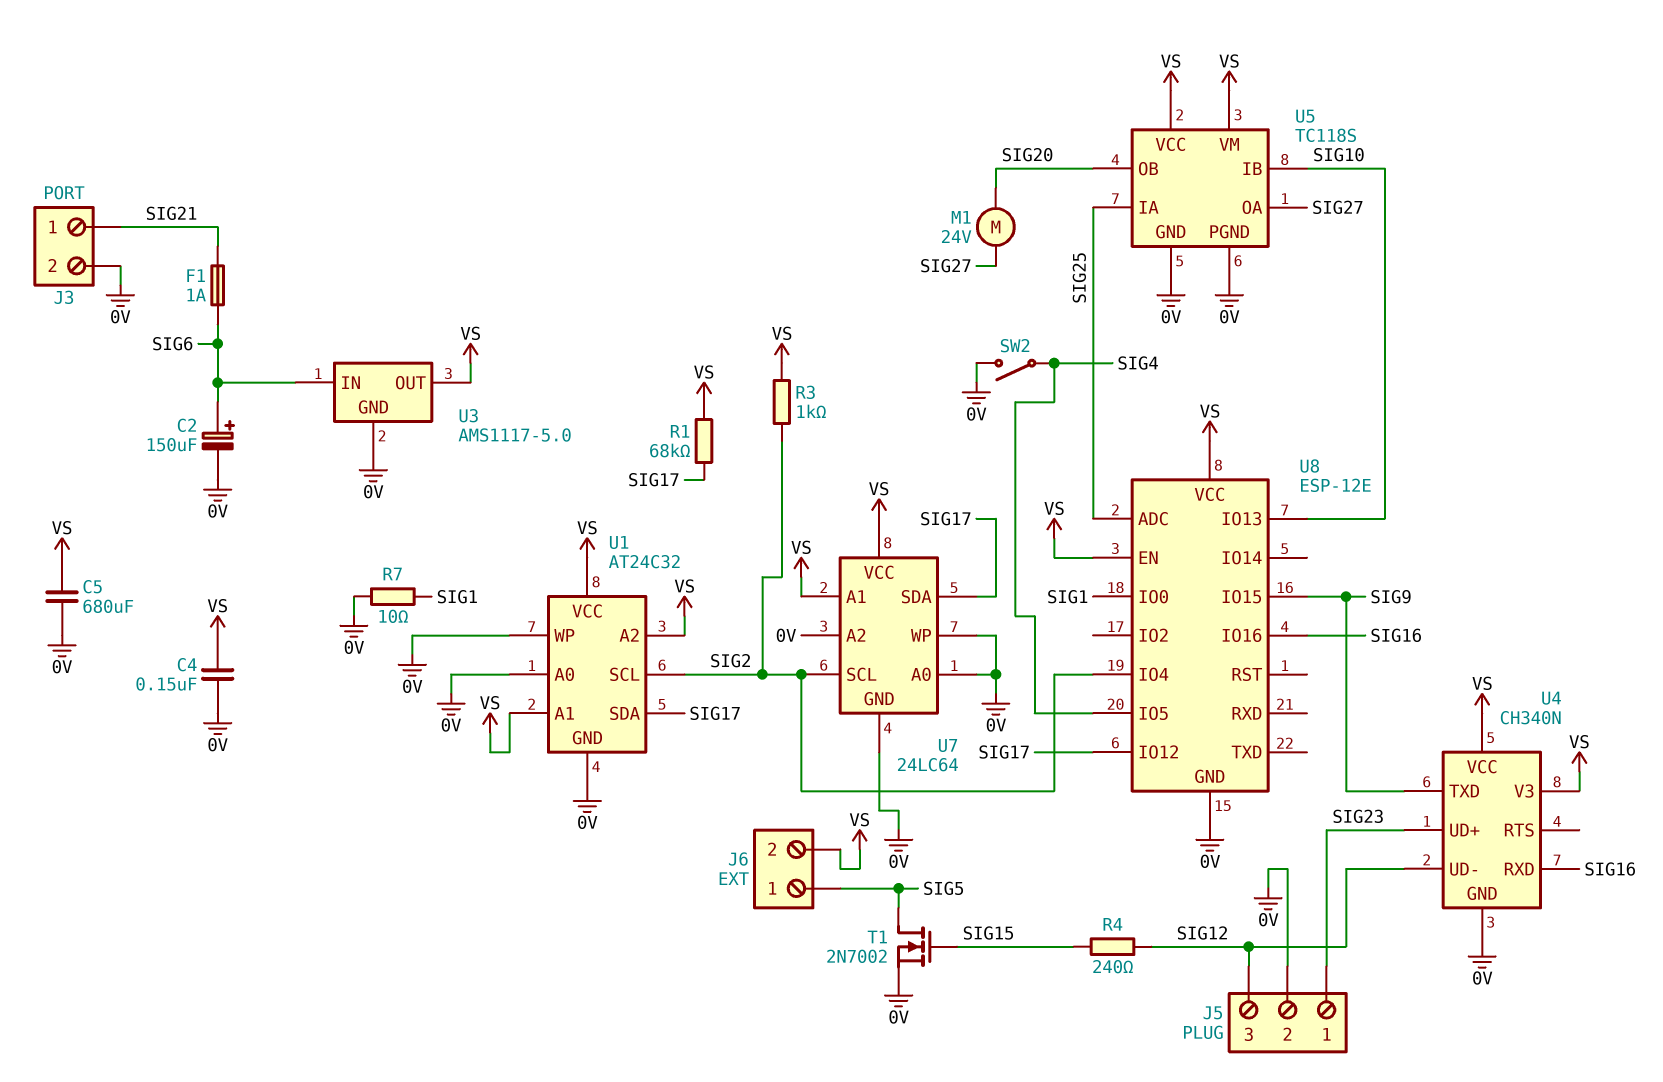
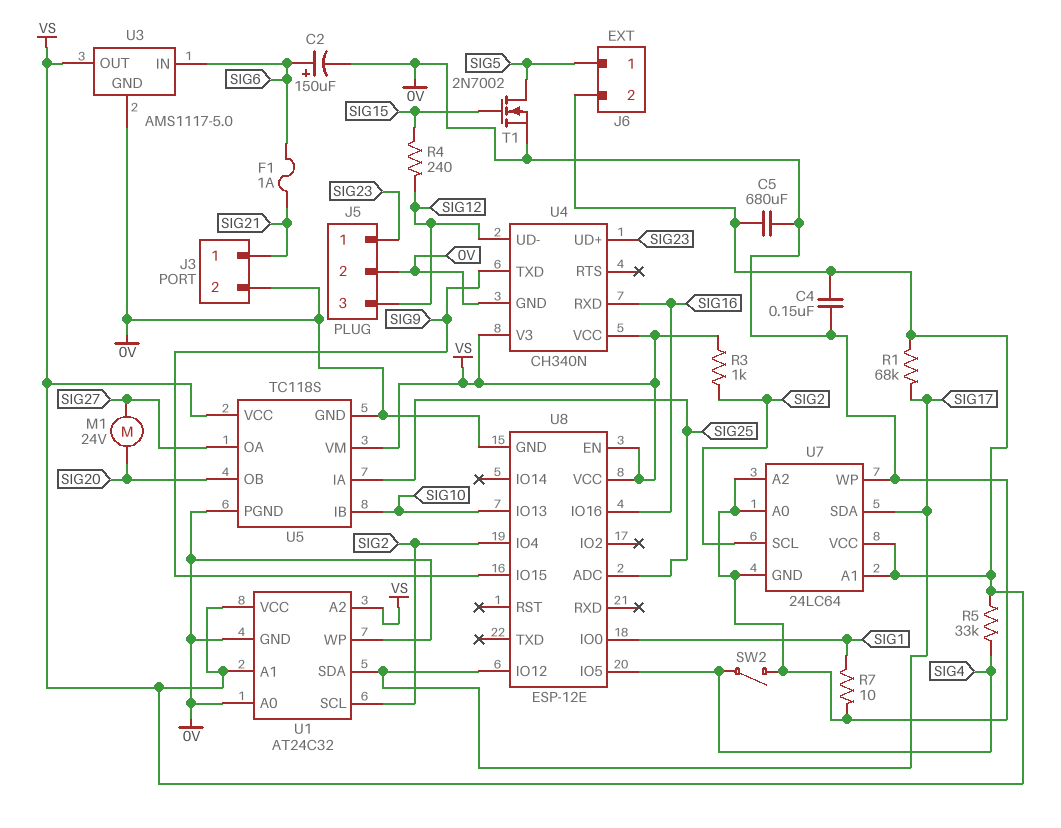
R5: none -> 33k (SIG4, VS)

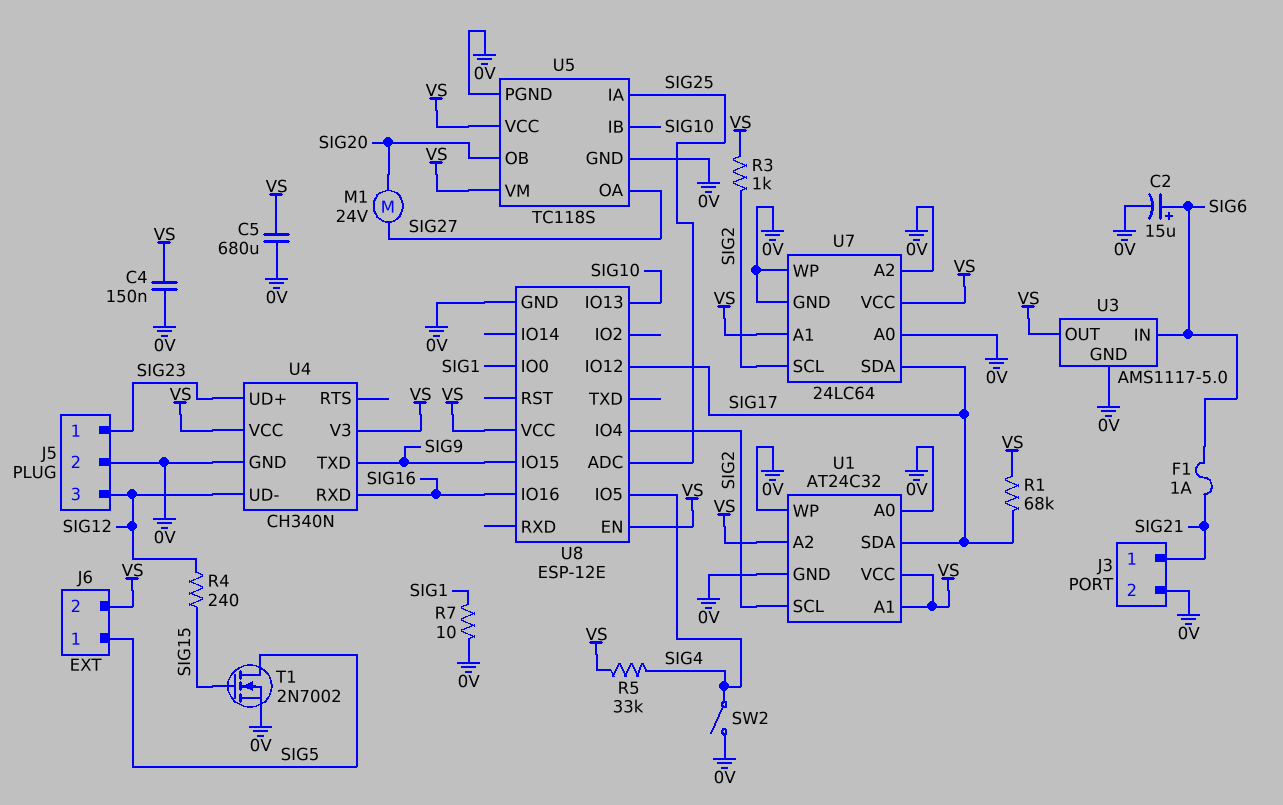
C2: 150uF (plus SIG6, minus 0V) -> 15uF (plus SIG6, minus 0V)

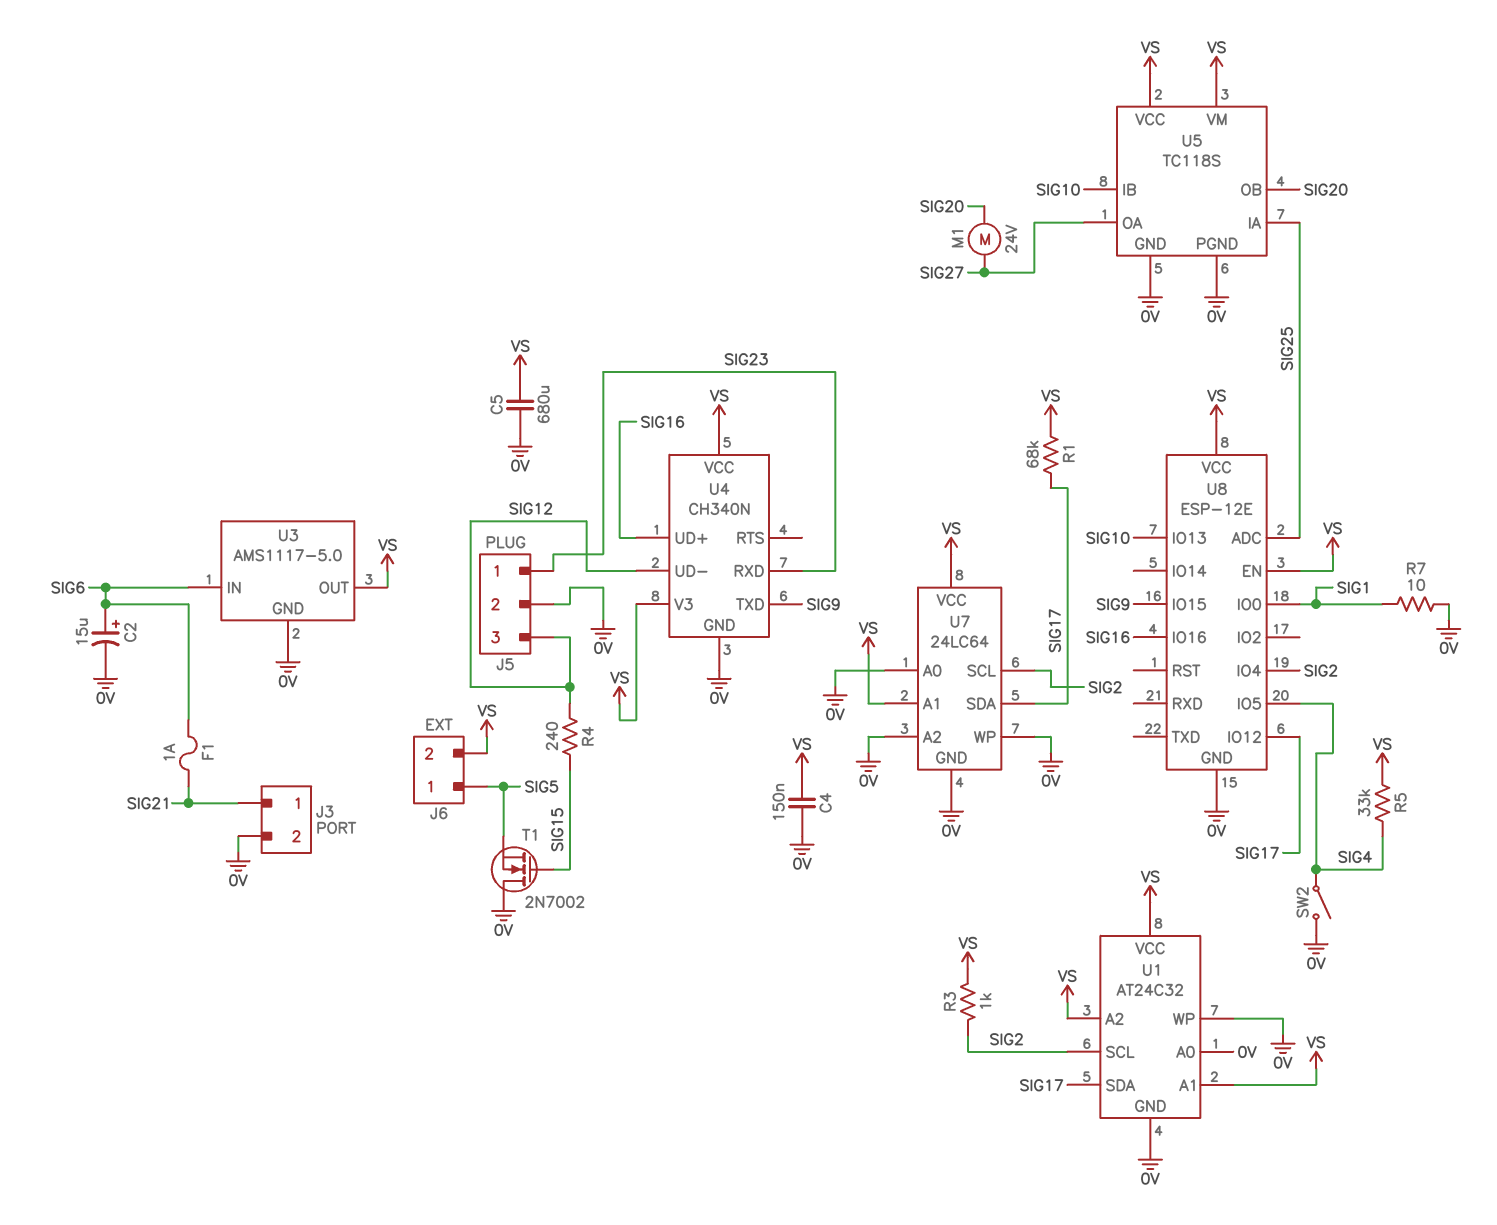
T1: NMOS 2N7002 (G SIG15, D SIG5, S 0V) -> NMOS 2N7002 (G SIG15, D 0V, S SIG5)
U4 pin RXD: SIG16 -> SIG23
U4 pin UD+: SIG23 -> SIG16

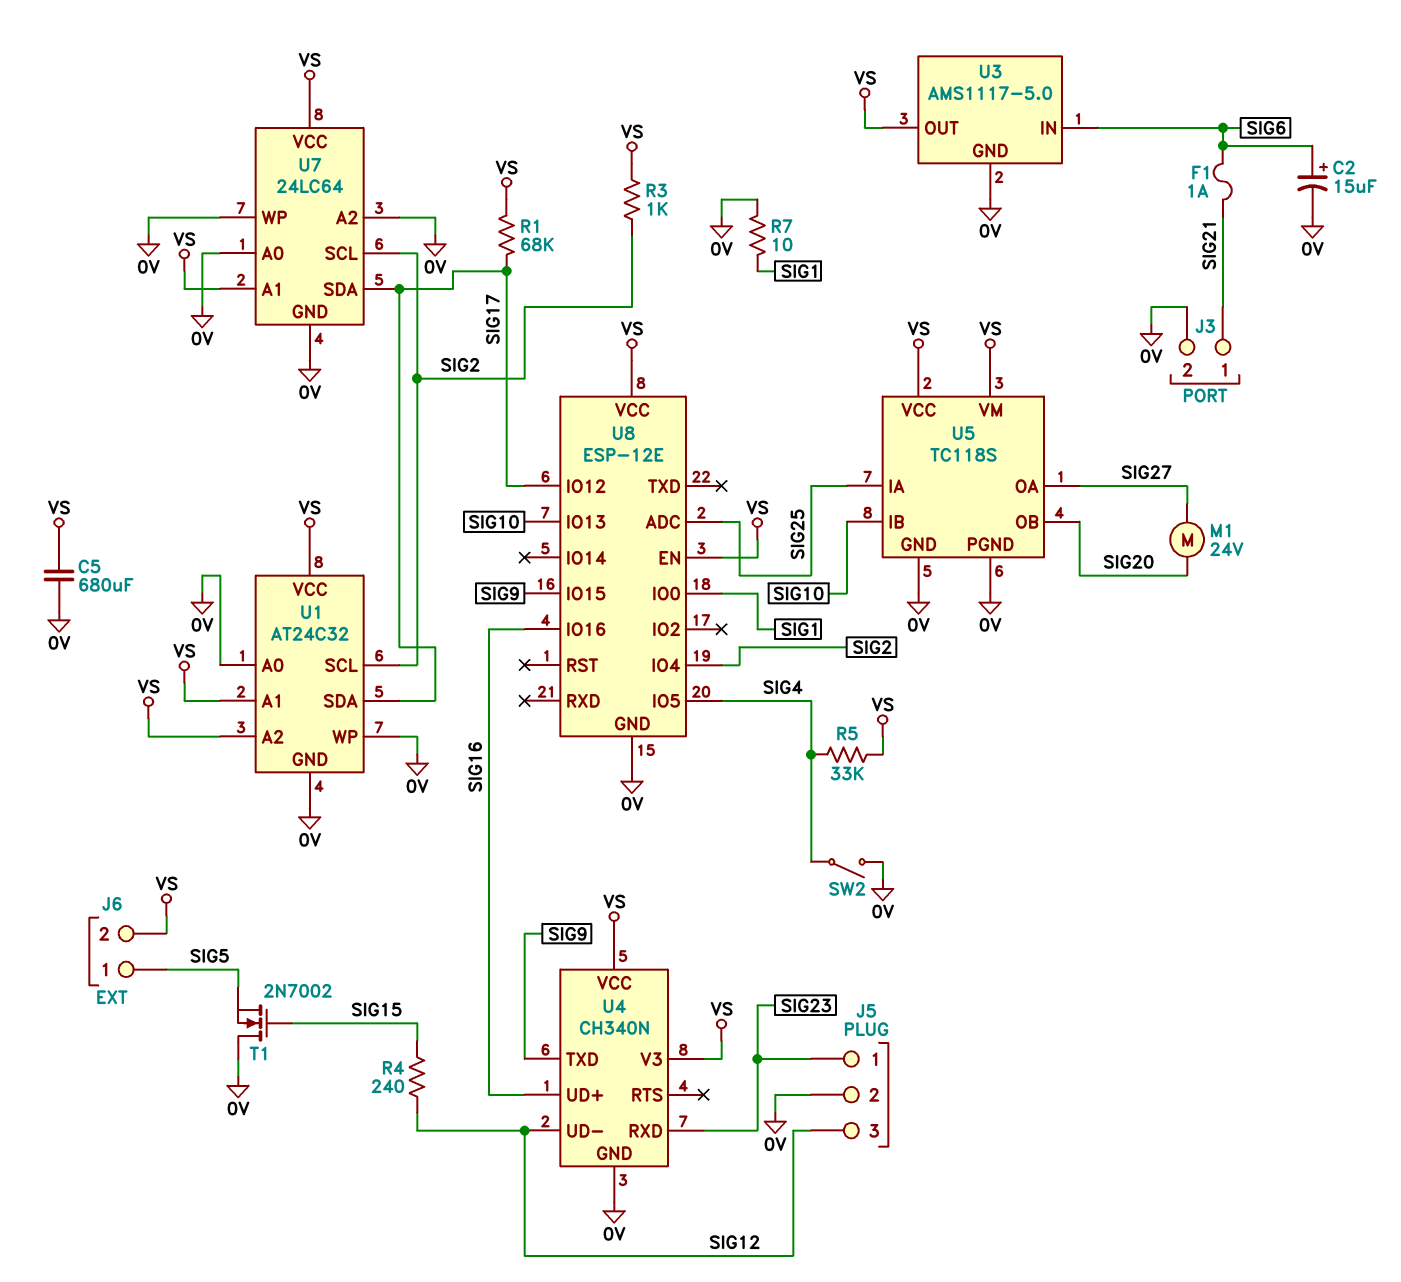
C4: 150nF (0V, VS) -> none

